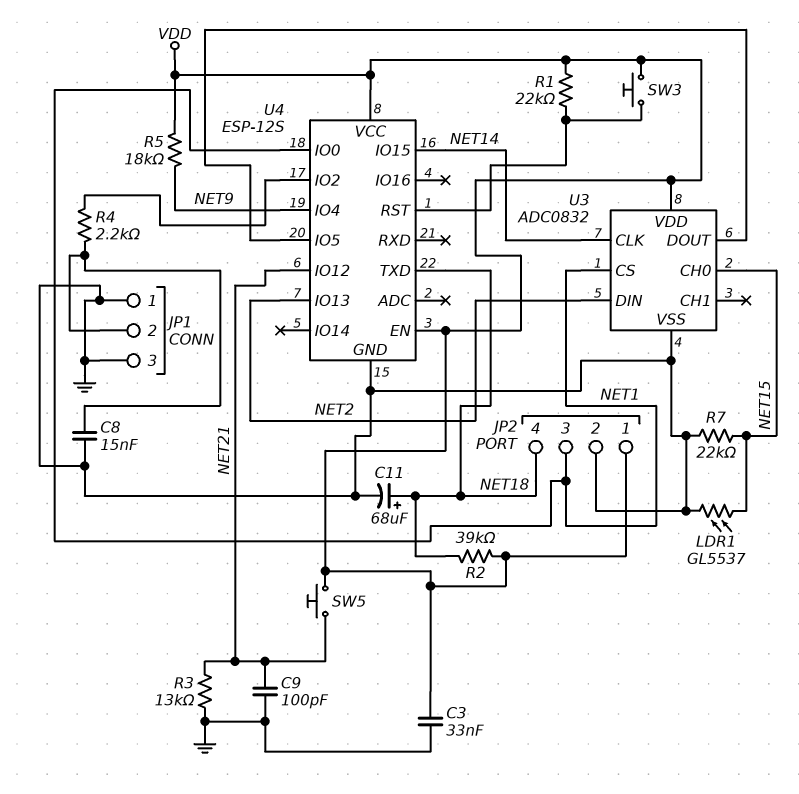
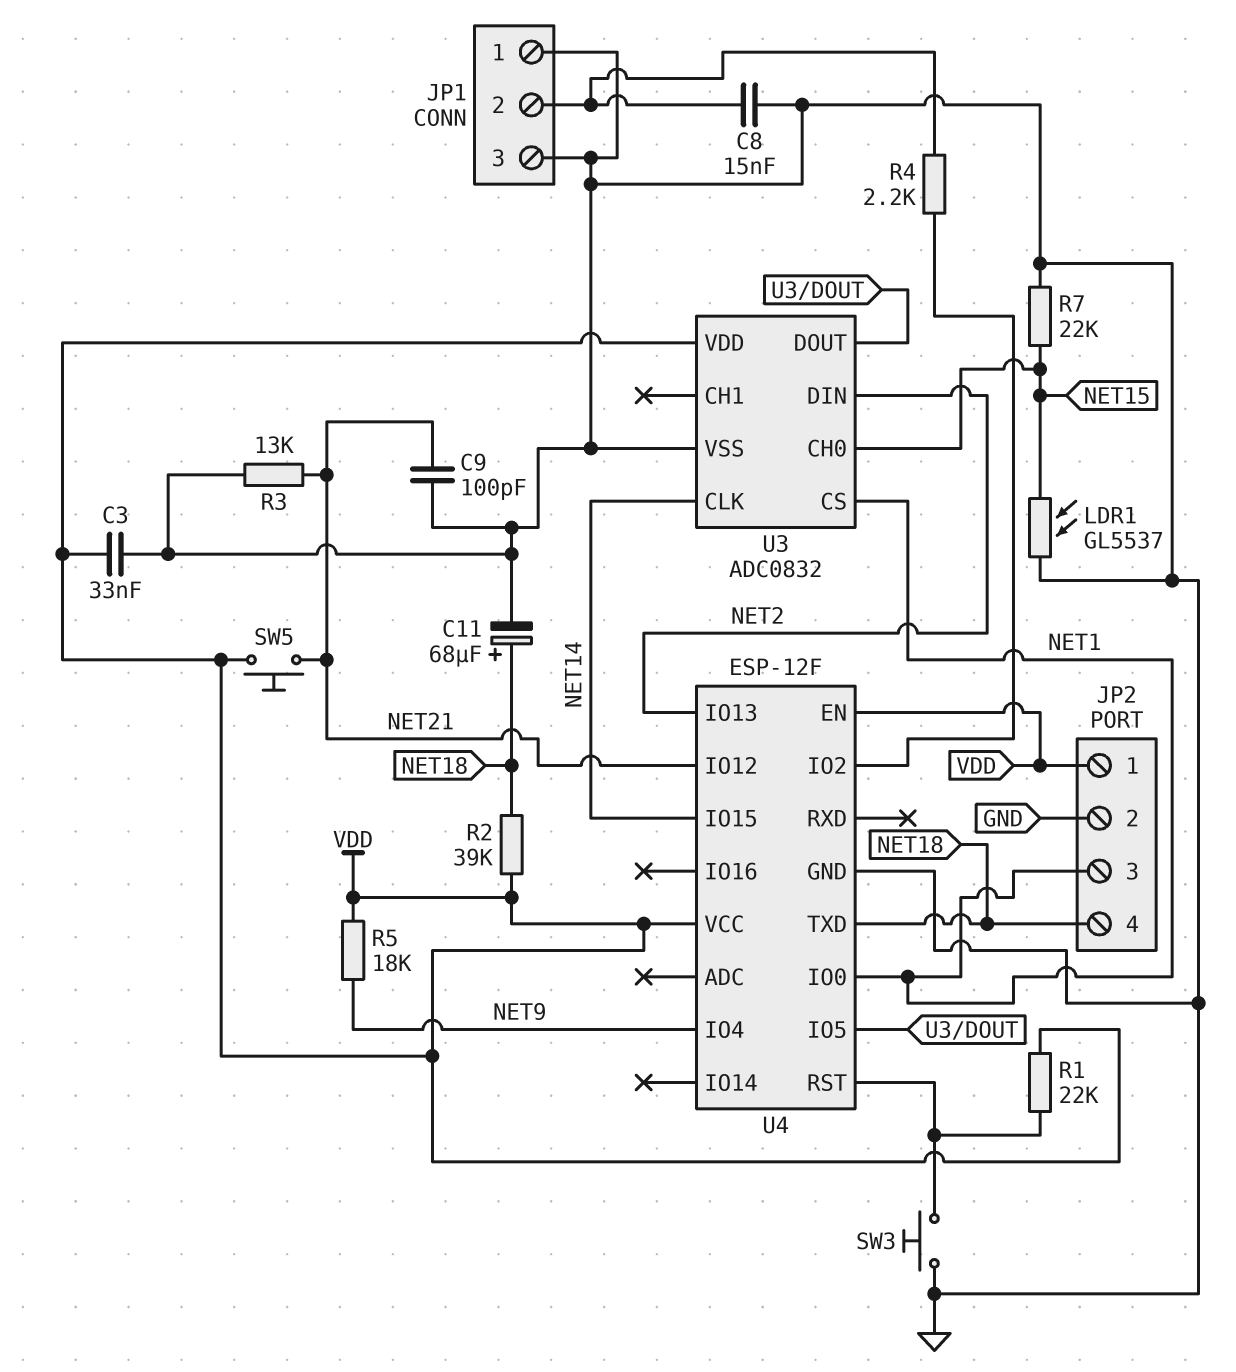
SW3: button (U4/RST, VDD) -> button (GND, U4/RST)
U4: ESP-12S -> ESP-12F

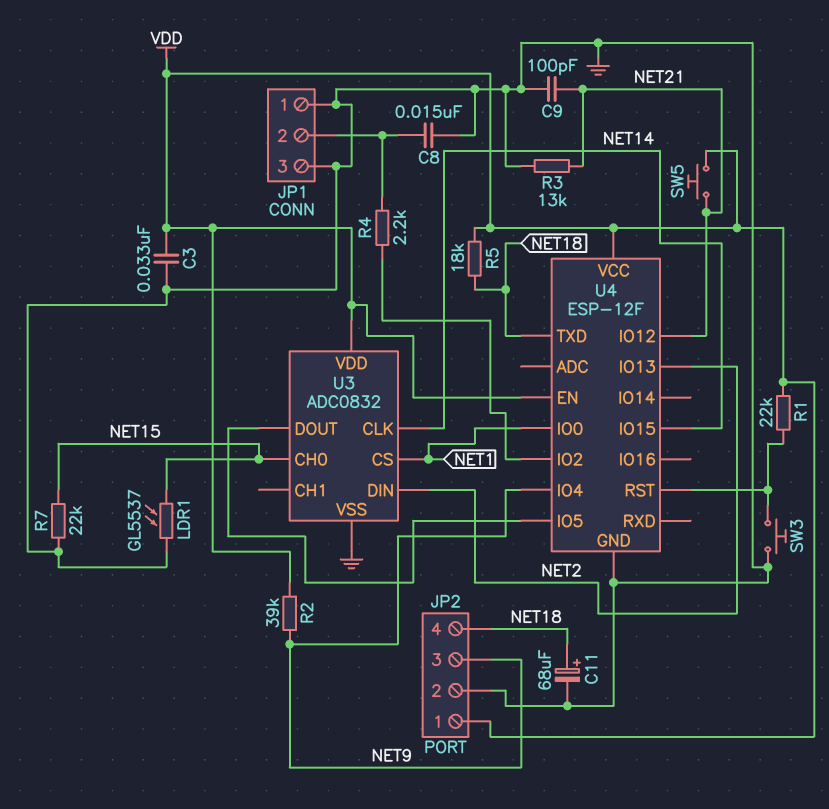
JP2 pin 3: NET1 -> NET9
R2: 39k (NET18, VDD) -> 39k (NET9, VDD)
R5: 18k (NET9, VDD) -> 18k (NET18, VDD)

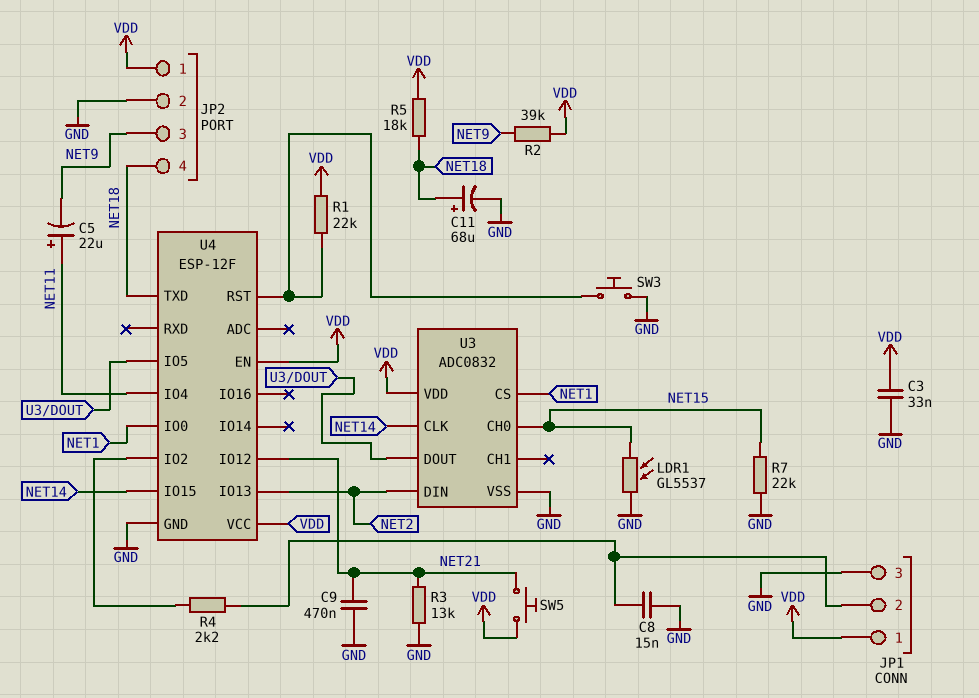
C5: none -> 22uF (plus NET11, minus NET9)
C9: 100pF (GND, NET21) -> 470nF (GND, NET21)
JP1 pin 1: GND -> VDD
U4 pin IO4: NET9 -> NET11

